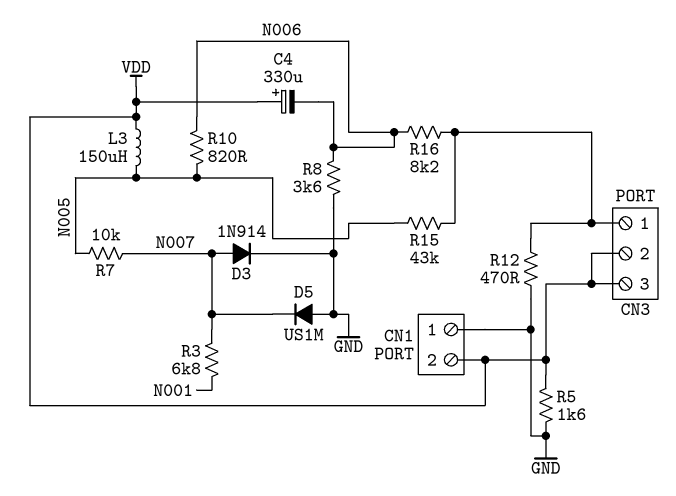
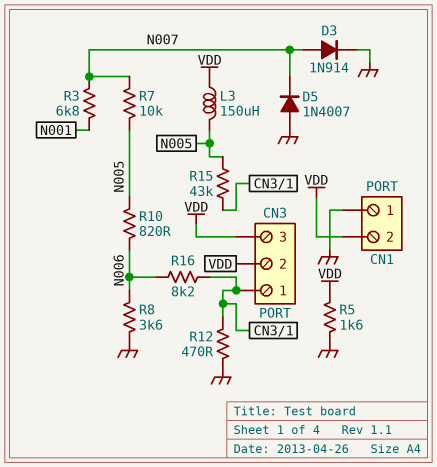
C4: 330uF (plus VDD, minus N006) -> none
D5: diode US1M (A GND, K N007) -> diode 1N4007 (A GND, K N007)

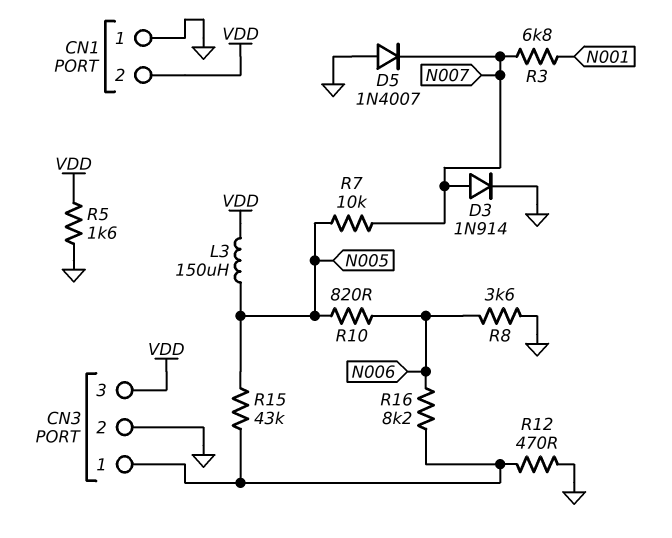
CN3 pin 2: VDD -> GND

